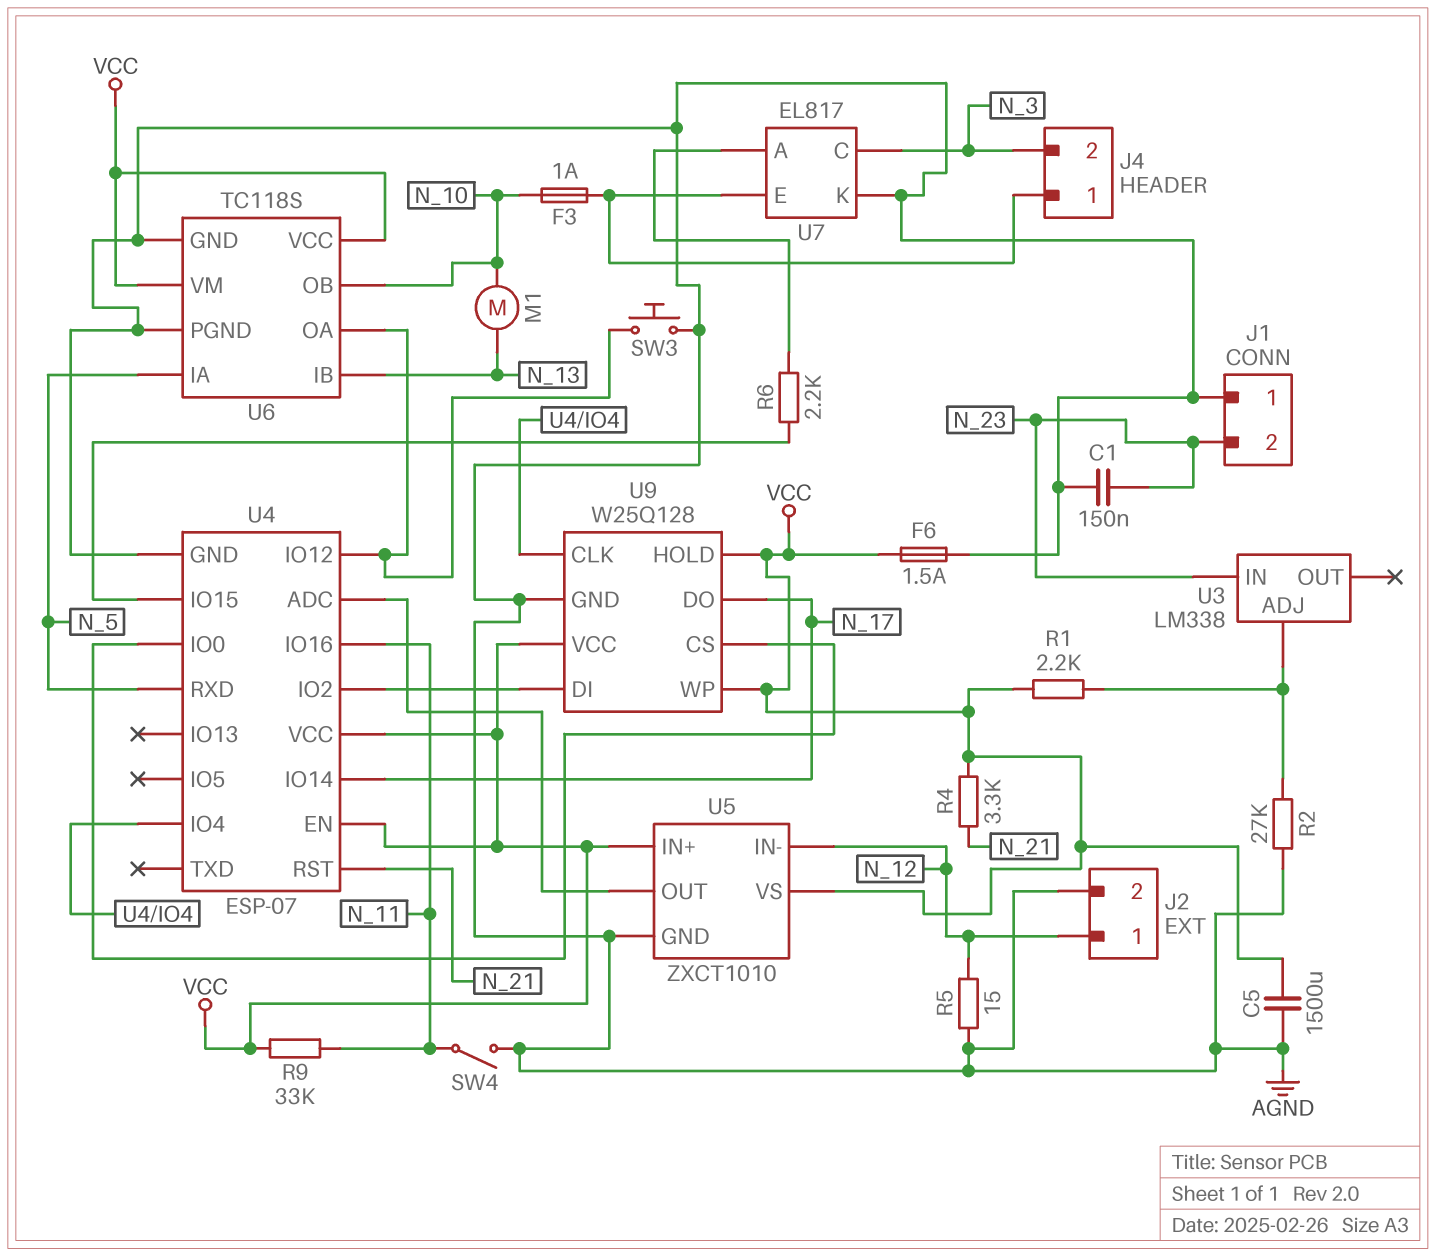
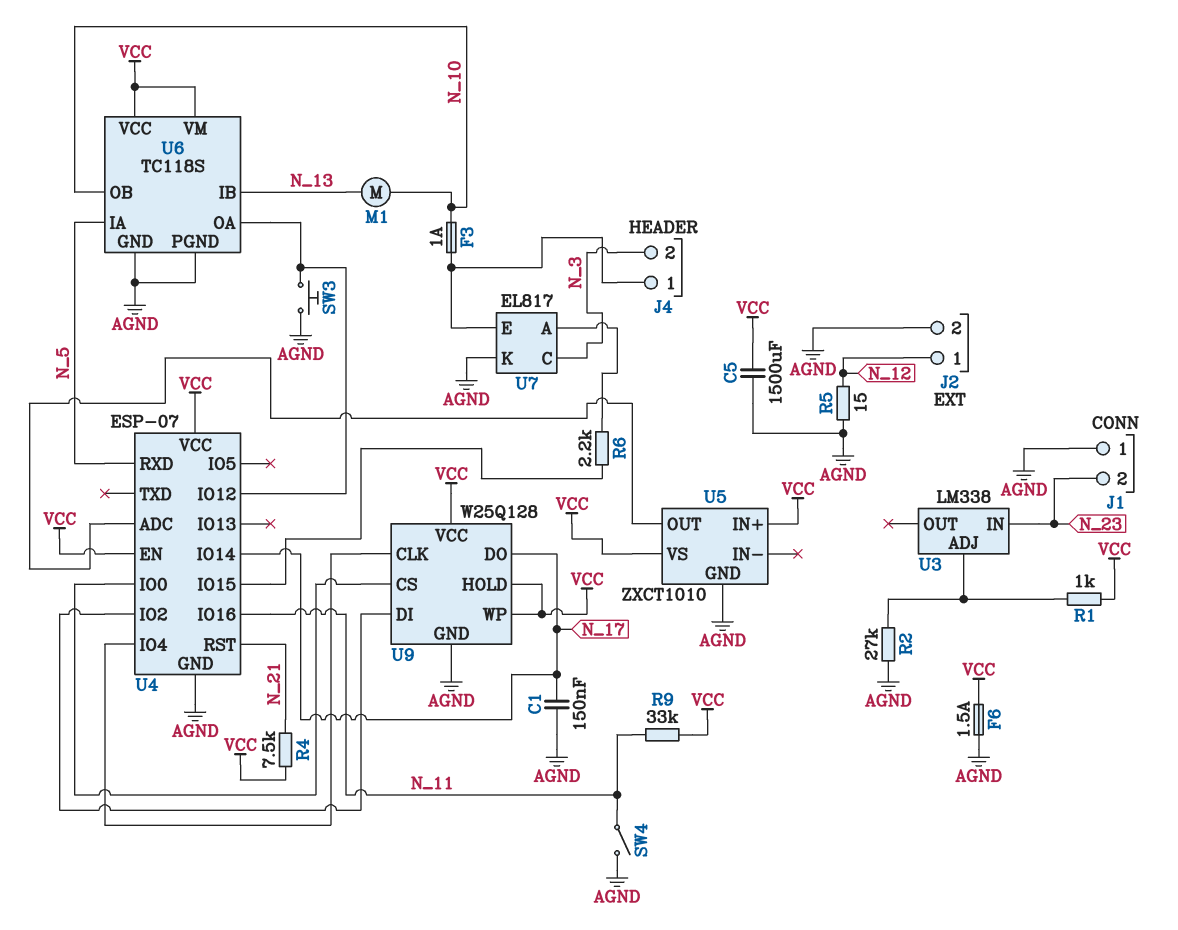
C1: 150nF (AGND, N_23) -> 150nF (AGND, N_17)
R1: 2.2k (U3/ADJ, VCC) -> 1k (U3/ADJ, VCC)
R4: 3.3k (N_21, VCC) -> 7.5k (N_21, VCC)
U5 pin IN-: N_12 -> none

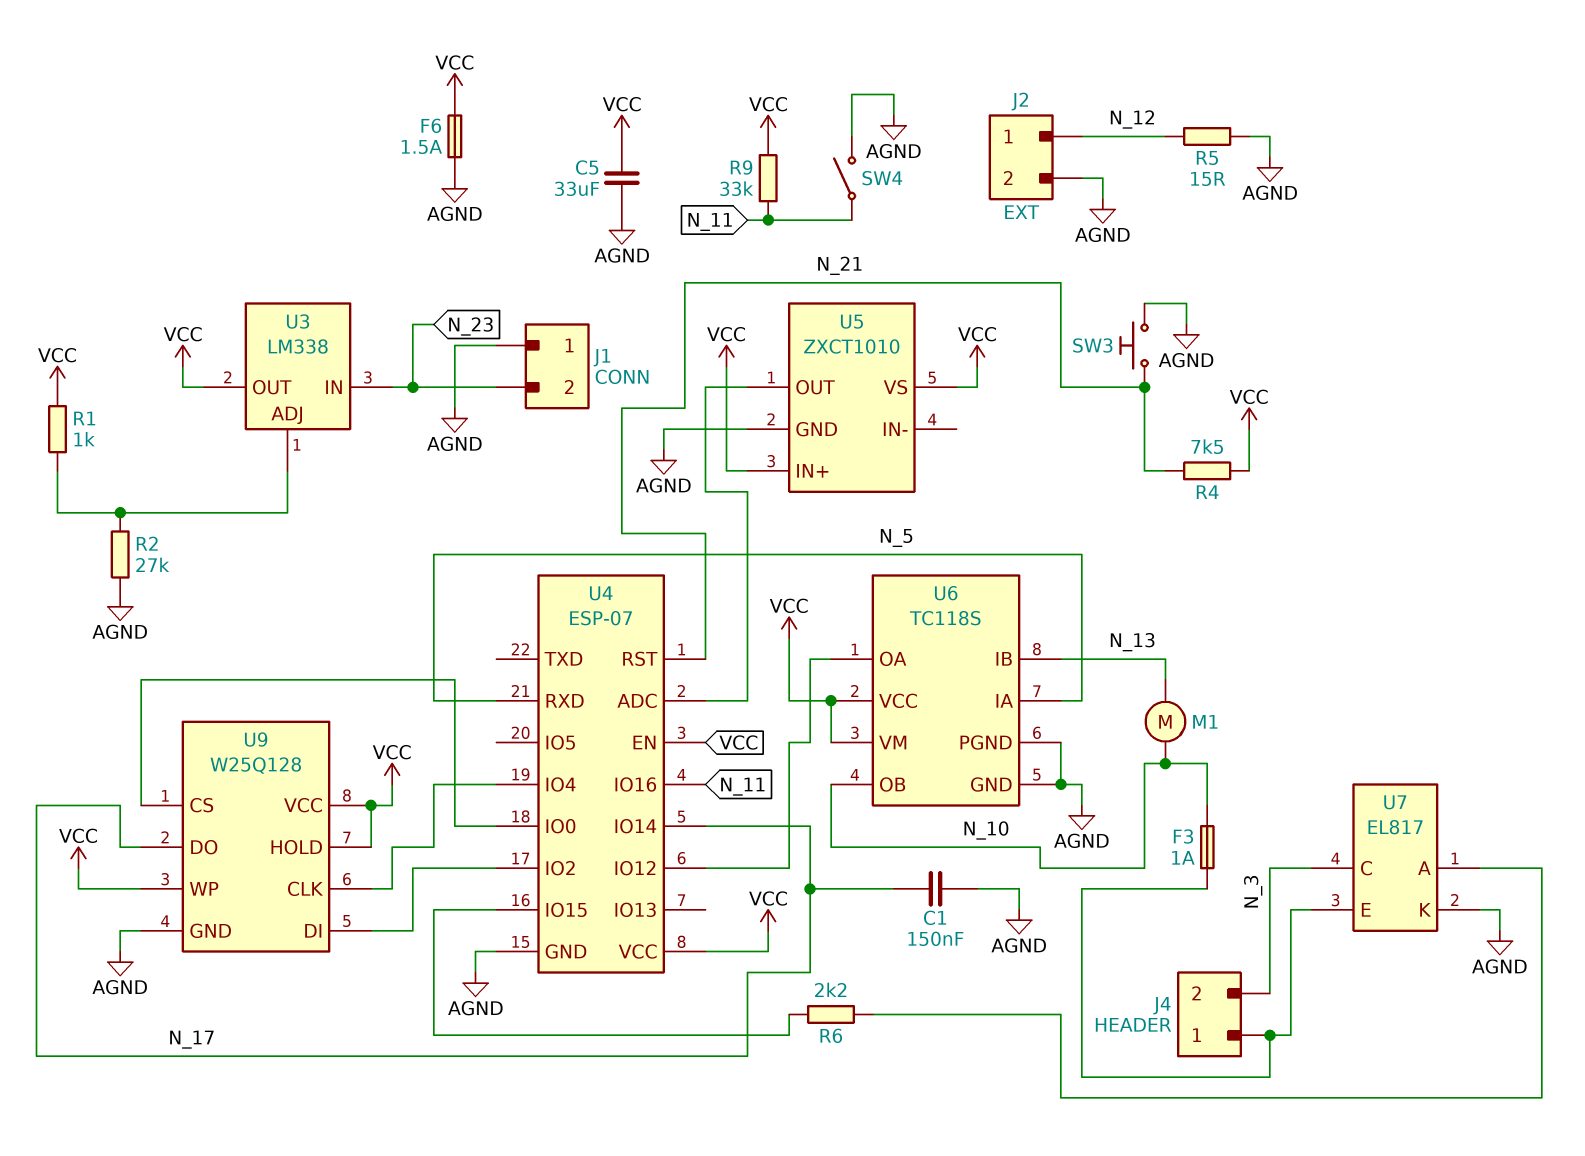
C5: 1500uF (AGND, VCC) -> 33uF (AGND, VCC)
SW3: button (AGND, U4/IO12) -> button (AGND, N_21)
U3 pin OUT: none -> VCC

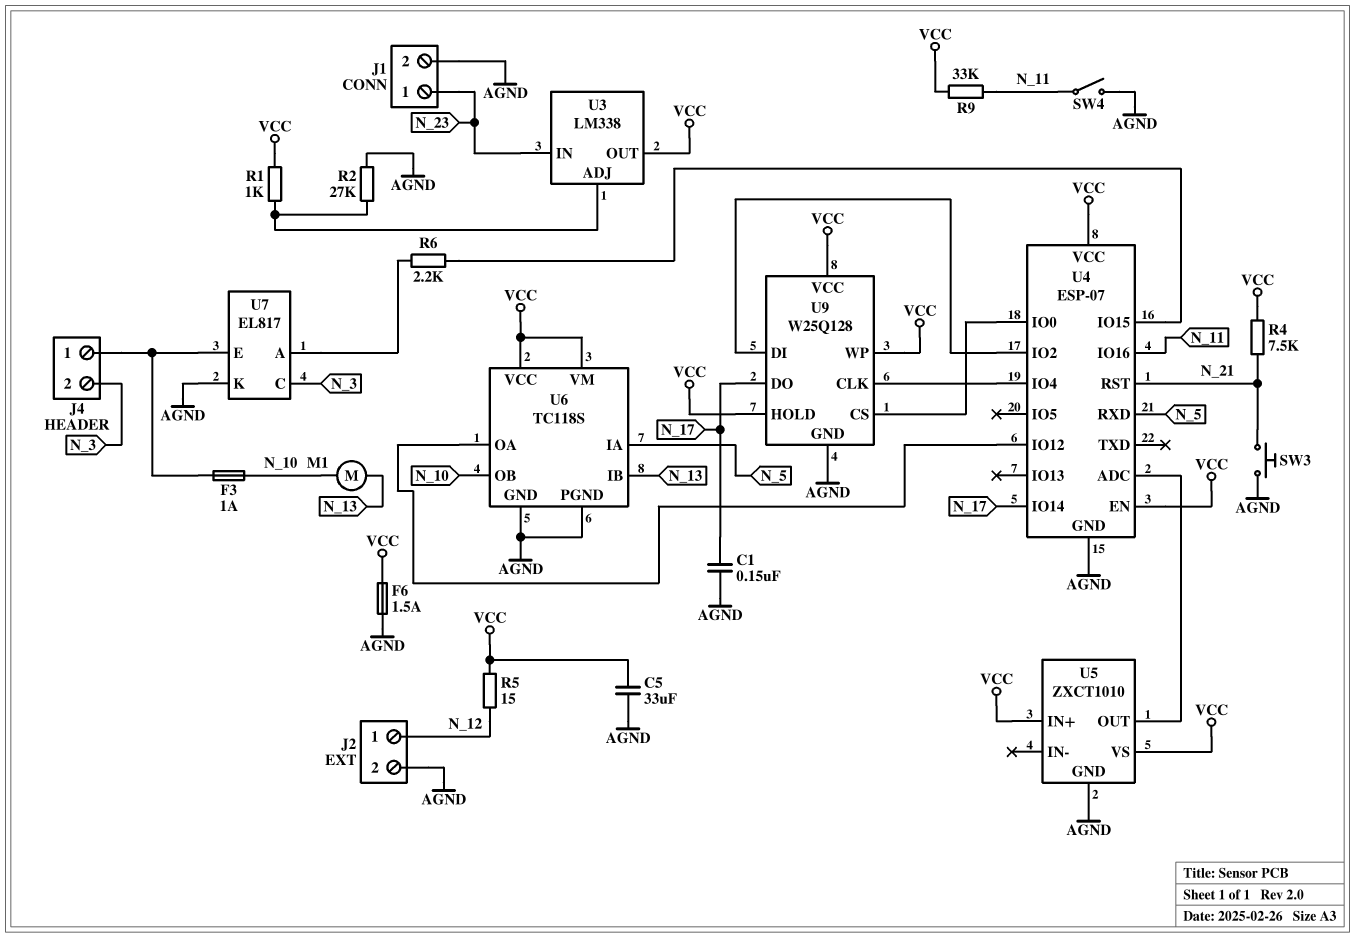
J1 pin 1: AGND -> N_23
J1 pin 2: N_23 -> AGND
R5: 15 (AGND, N_12) -> 15 (N_12, VCC)

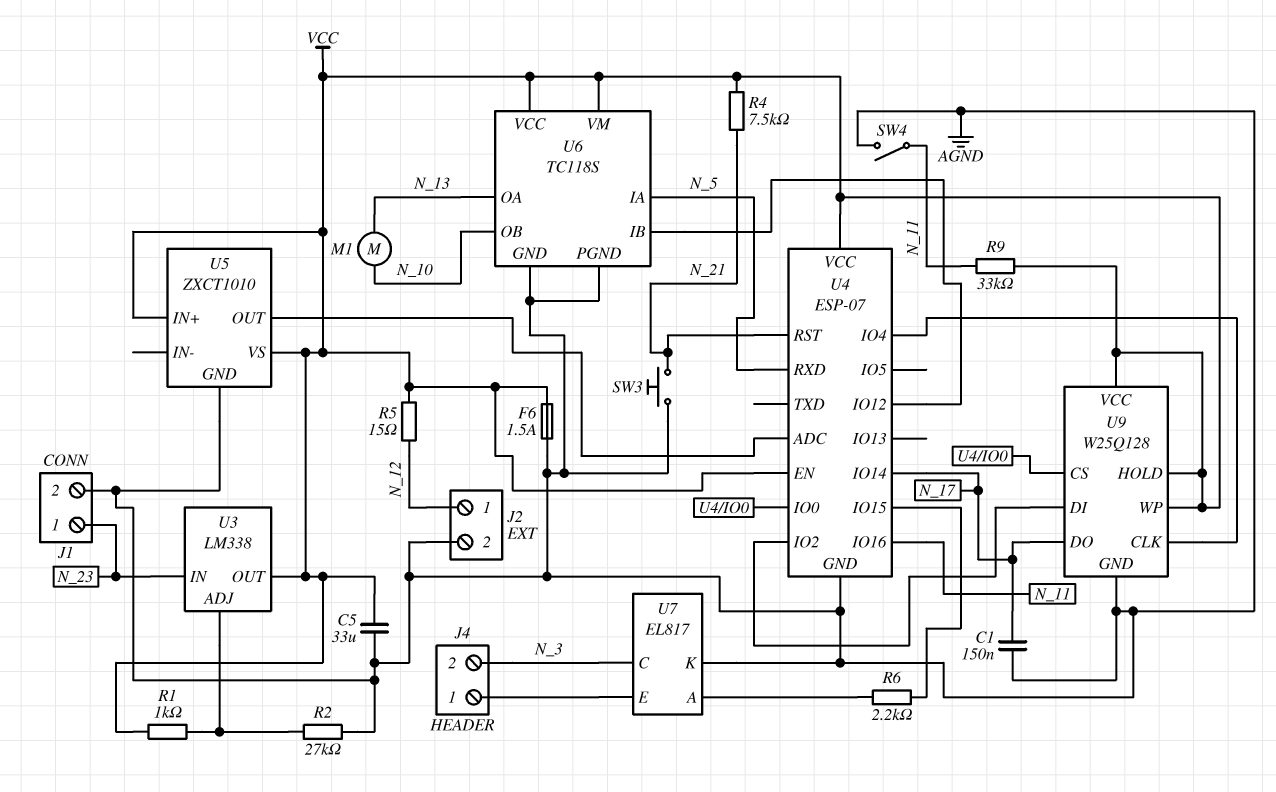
F3: 1A (J4/1, N_10) -> none
U6 pin IB: N_13 -> U4/IO12
U6 pin OA: U4/IO12 -> N_13

